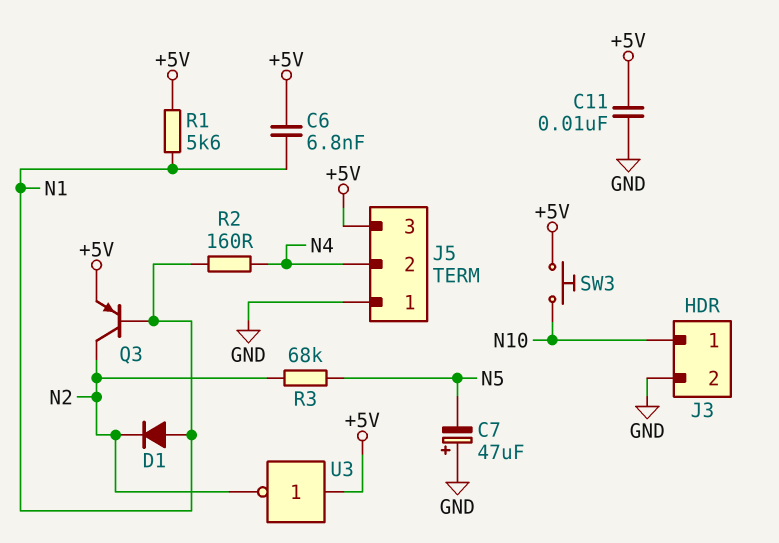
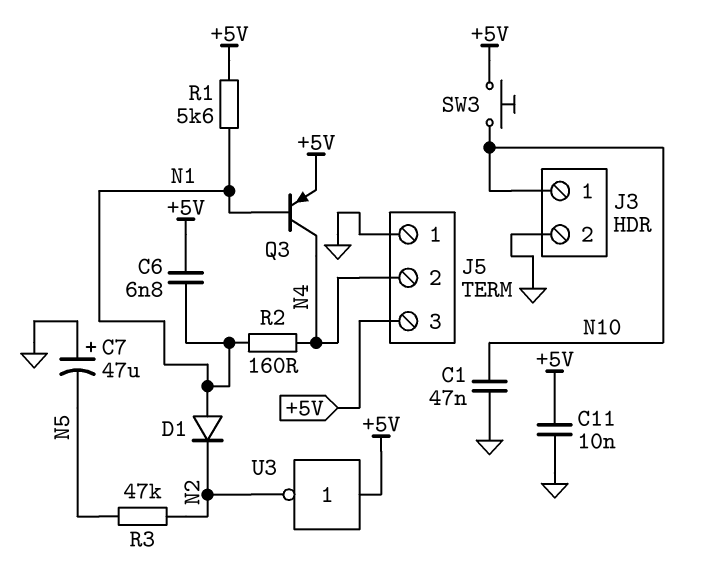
C1: none -> 47nF (GND, N10)
Q3: PNP (B N1, C N2, E +5V) -> PNP (B N1, C N4, E +5V)
R3: 68k (N2, N5) -> 47k (N2, N5)

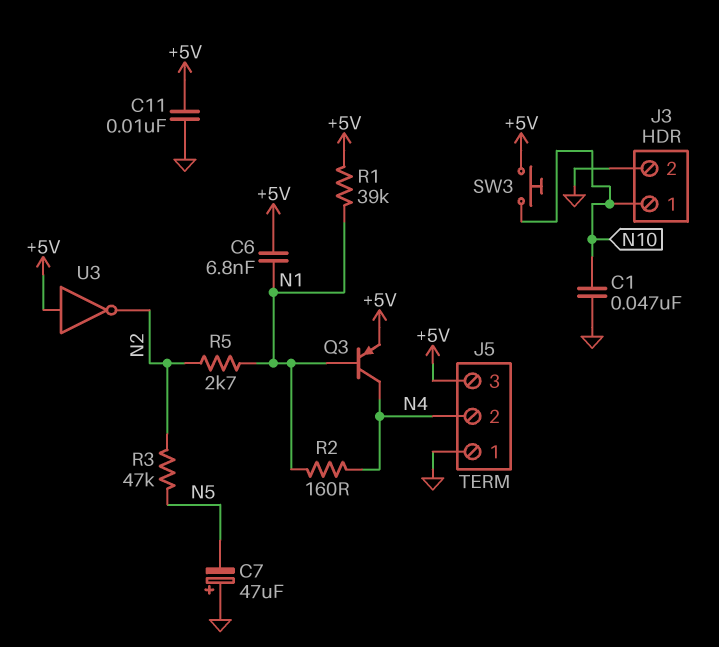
D1: diode (A N1, K N2) -> none
R1: 5.6k (+5V, N1) -> 39k (+5V, N1)
R5: none -> 2.7k (N1, N2)

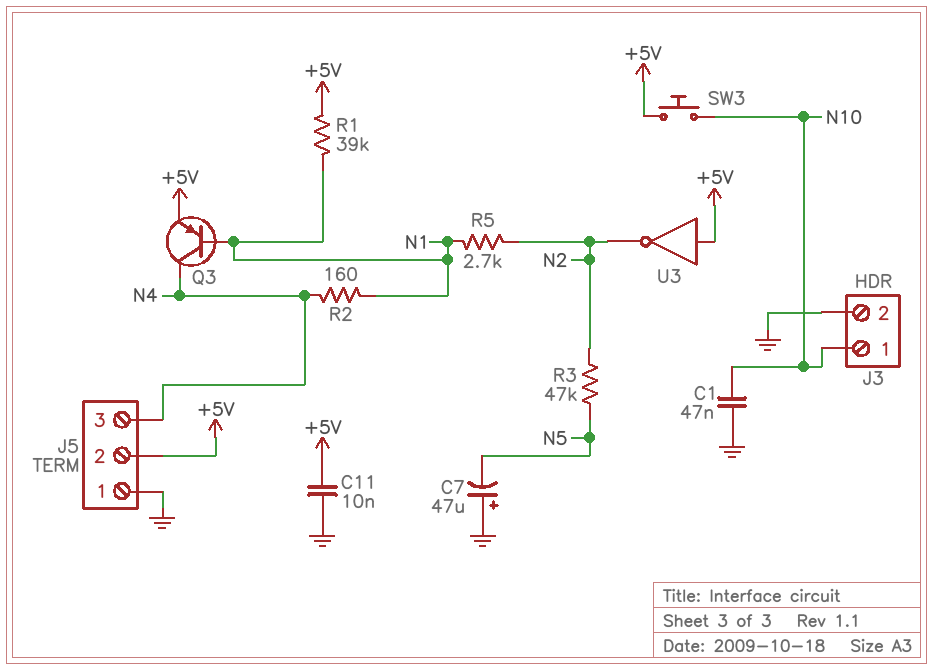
C6: 6.8nF (+5V, N1) -> none
J5 pin 2: N4 -> +5V
J5 pin 3: +5V -> N4

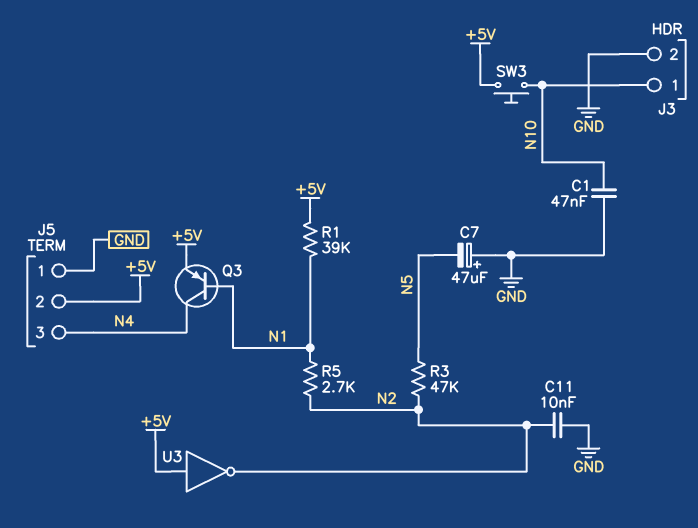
C11: 10nF (+5V, GND) -> 10nF (GND, N2)
R2: 160 (N1, N4) -> none

